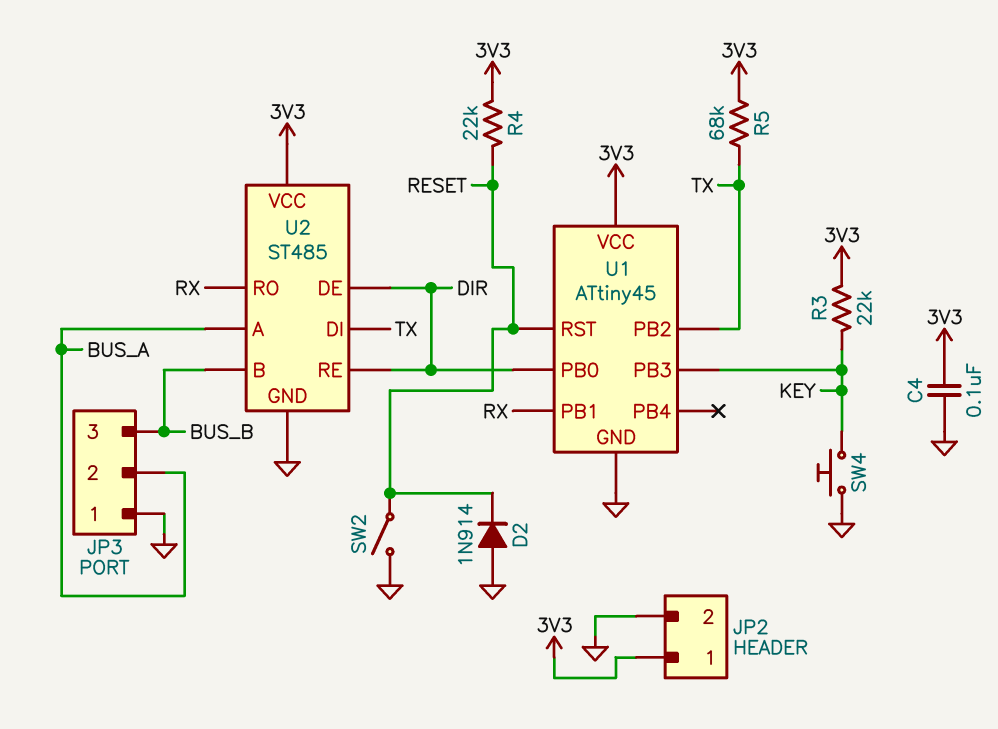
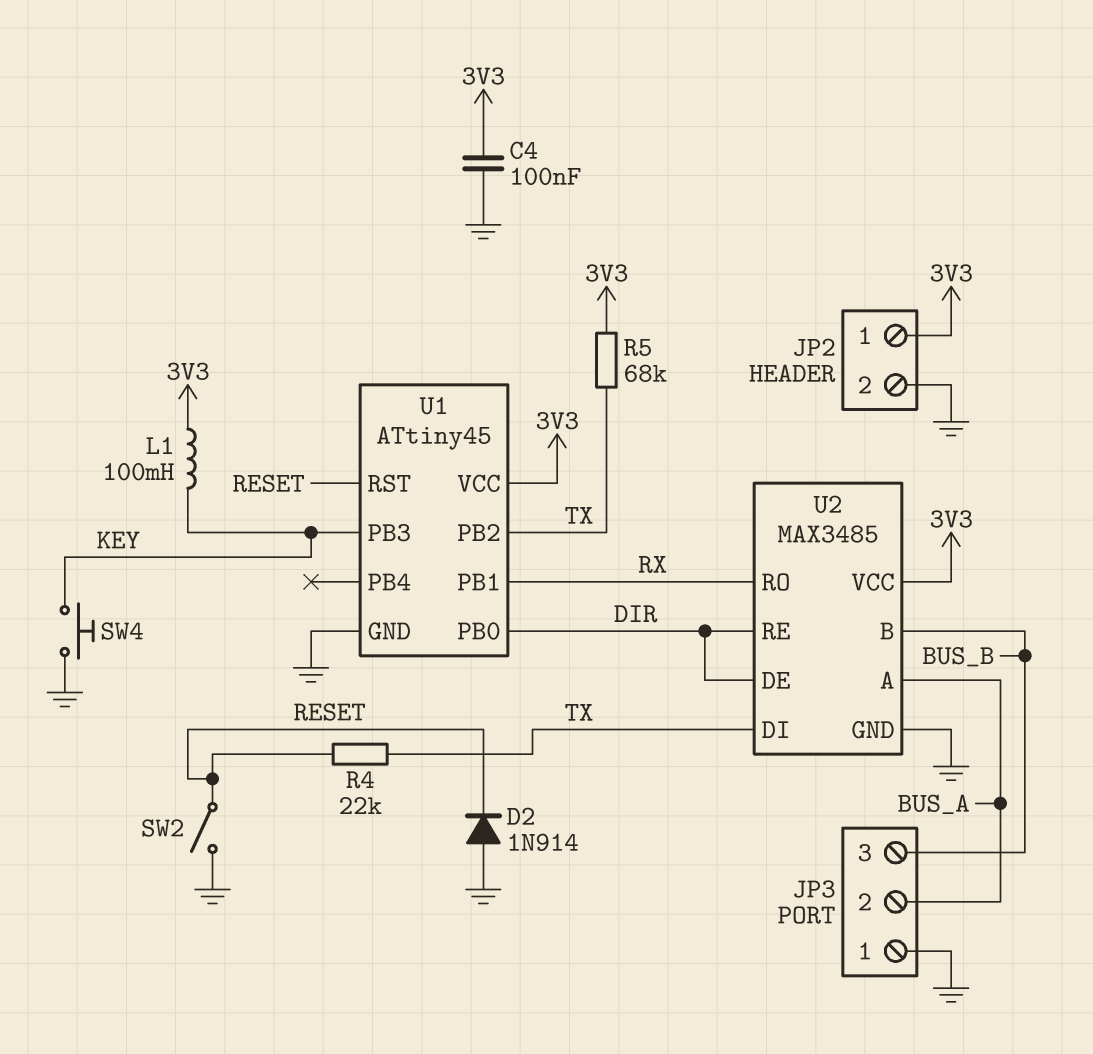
L1: none -> 100mH (3V3, KEY)
R3: 22k (3V3, KEY) -> none
R4: 22k (3V3, RESET) -> 22k (RESET, TX)
U2: ST485 -> MAX3485

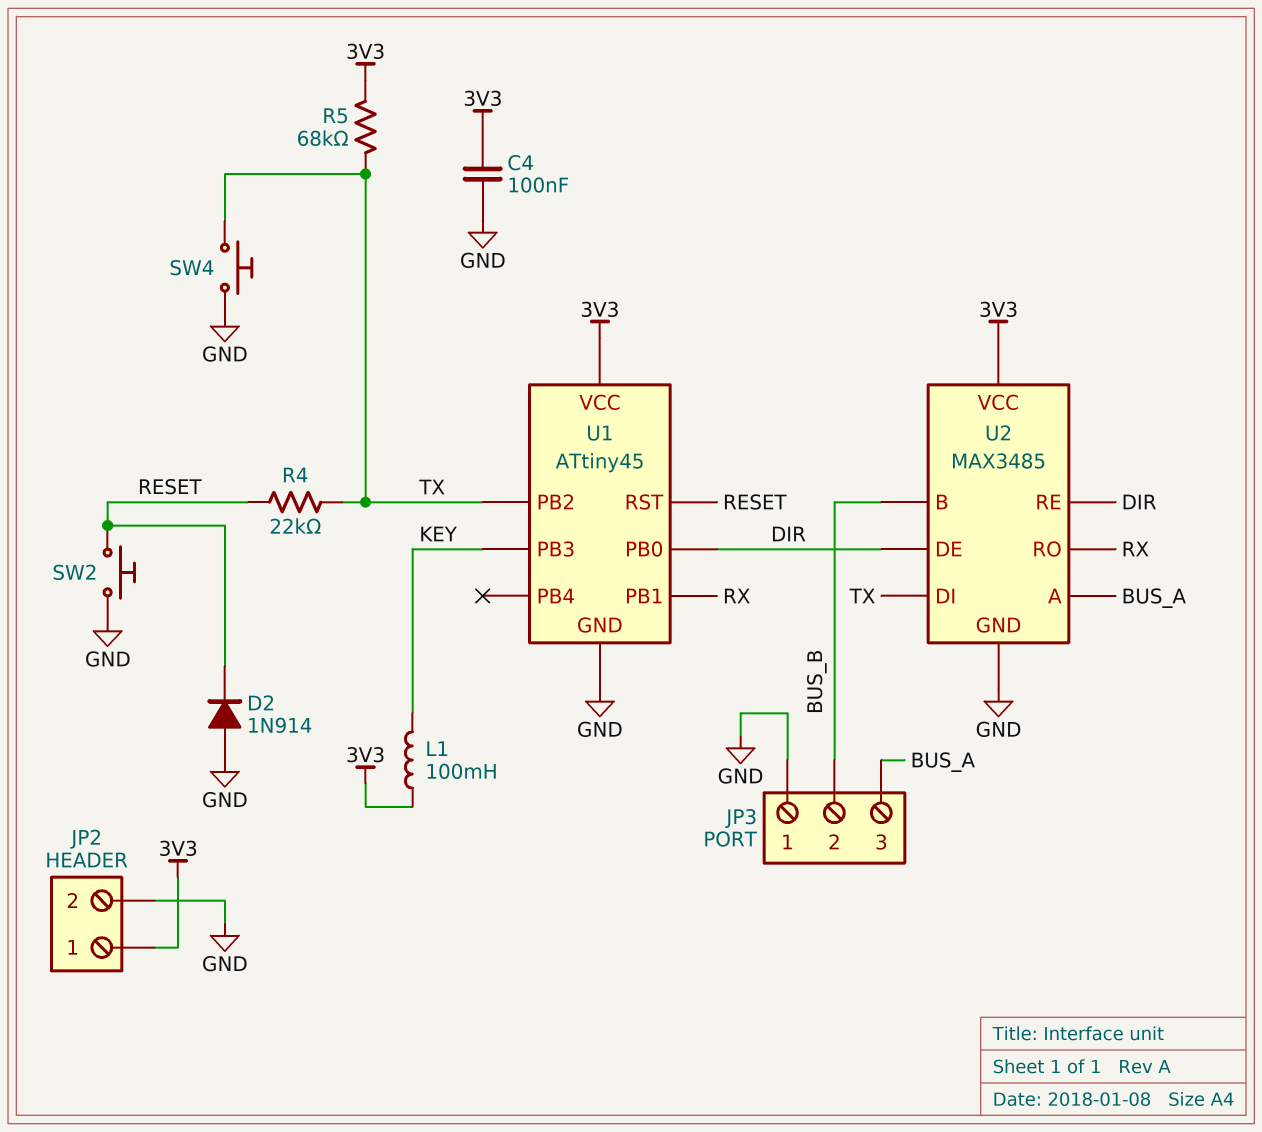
JP3 pin 2: BUS_A -> BUS_B
JP3 pin 3: BUS_B -> BUS_A
SW2: switch (GND, RESET) -> button (GND, RESET)
SW4: button (GND, KEY) -> button (GND, TX)

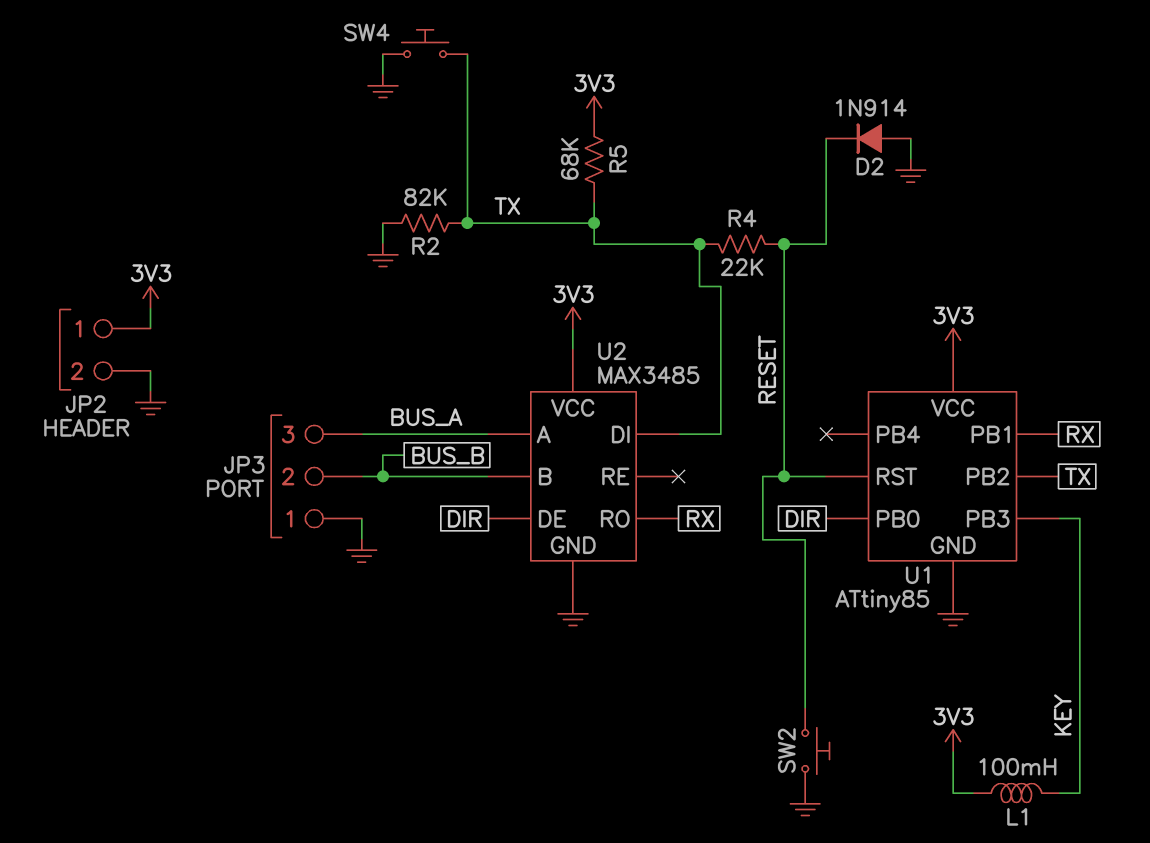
C4: 100nF (3V3, GND) -> none
R2: none -> 82k (GND, TX)
U1: ATtiny45 -> ATtiny85
U2 pin RE: DIR -> none

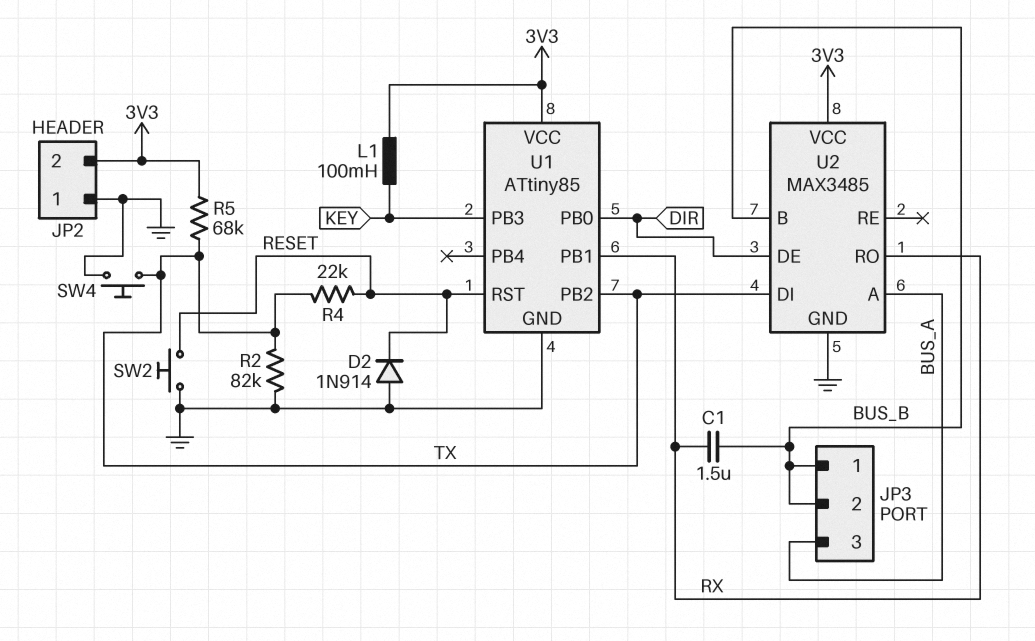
C1: none -> 1.5uF (BUS_B, RX)
JP2 pin 1: 3V3 -> GND
JP2 pin 2: GND -> 3V3
JP3 pin 1: GND -> BUS_B

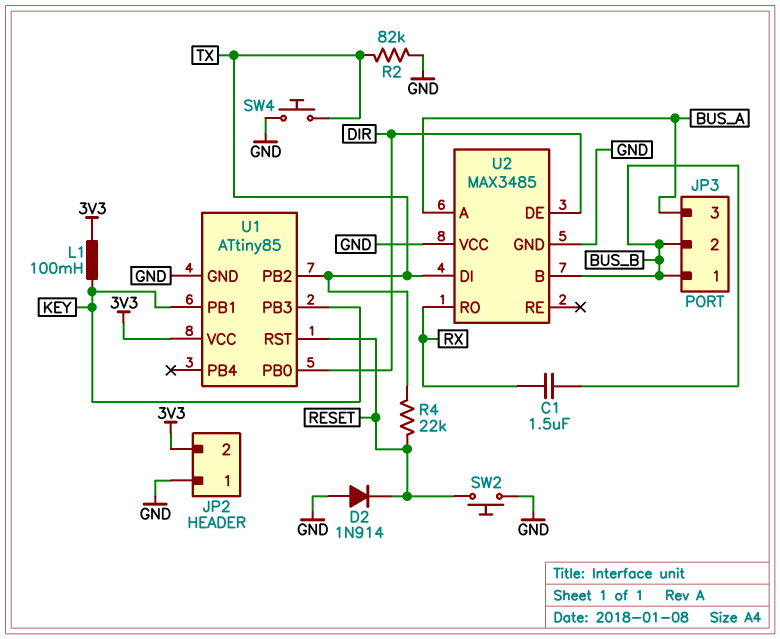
R5: 68k (3V3, TX) -> none
U1 pin PB1: RX -> KEY
U2 pin VCC: 3V3 -> GND

